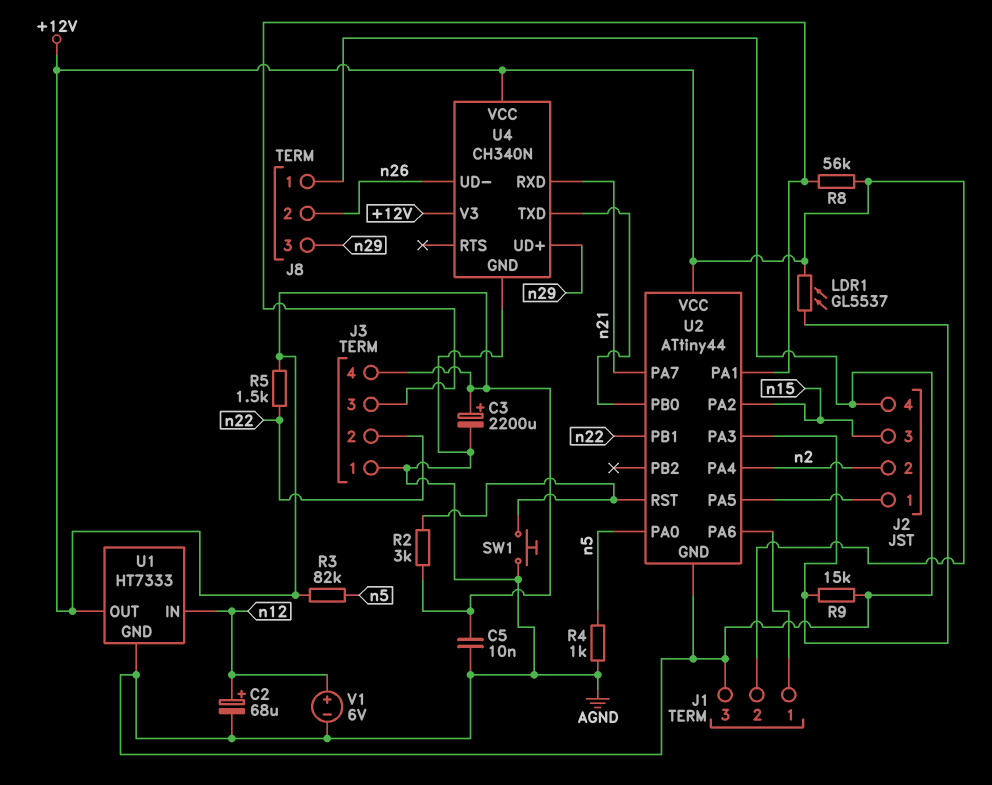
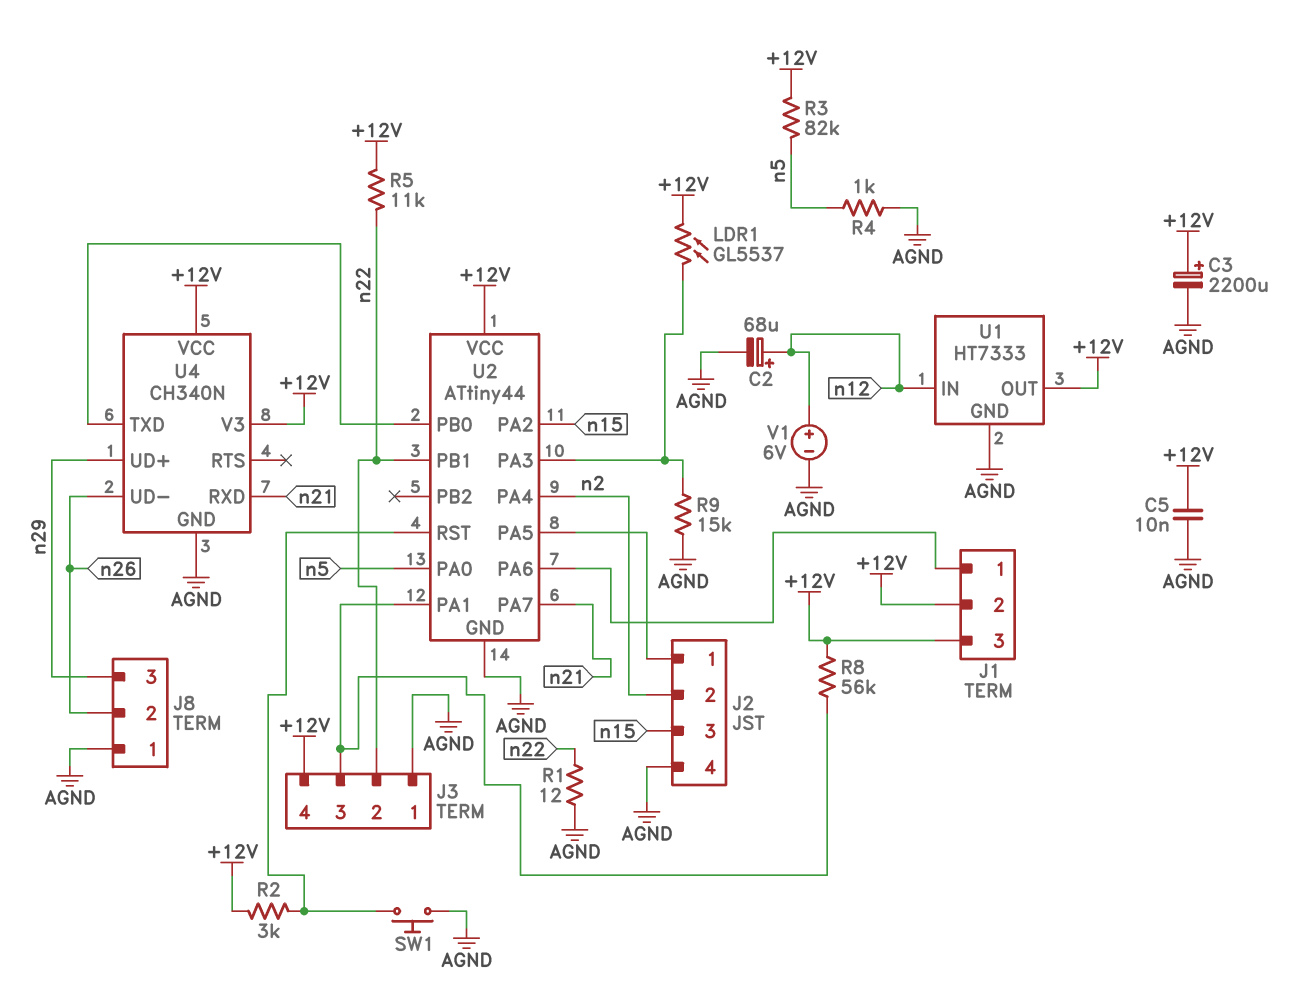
J1 pin 3: AGND -> +12V
R1: none -> 12 (AGND, n22)
R5: 1.5k (+12V, n22) -> 11k (+12V, n22)

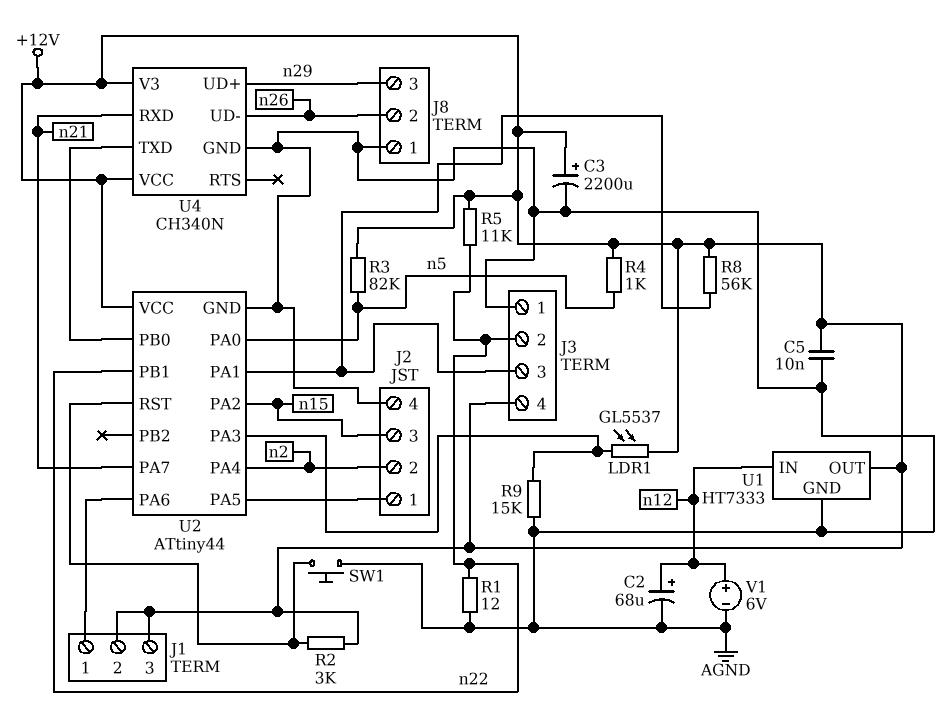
R4: 1k (AGND, n5) -> 1k (+12V, n5)

